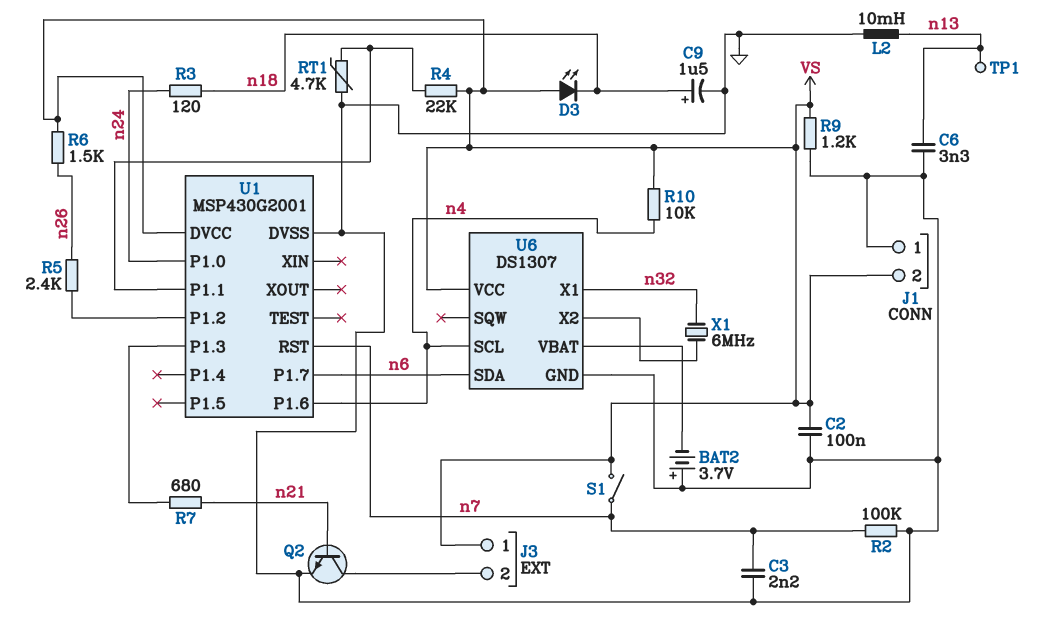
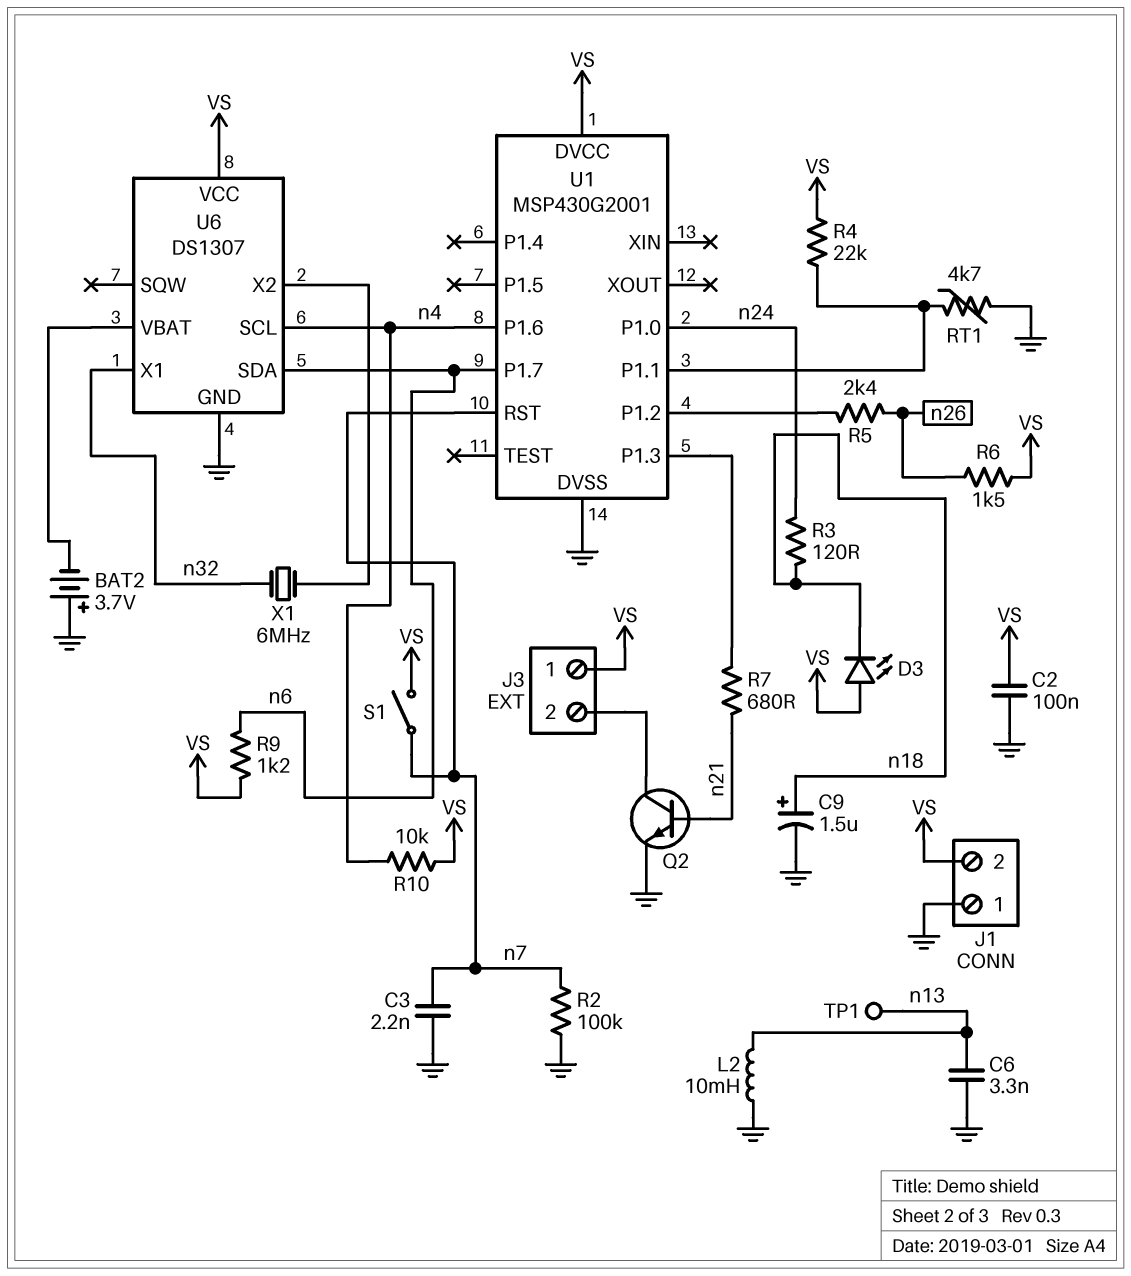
R9: 1.2k (GND, VS) -> 1.2k (VS, n6)

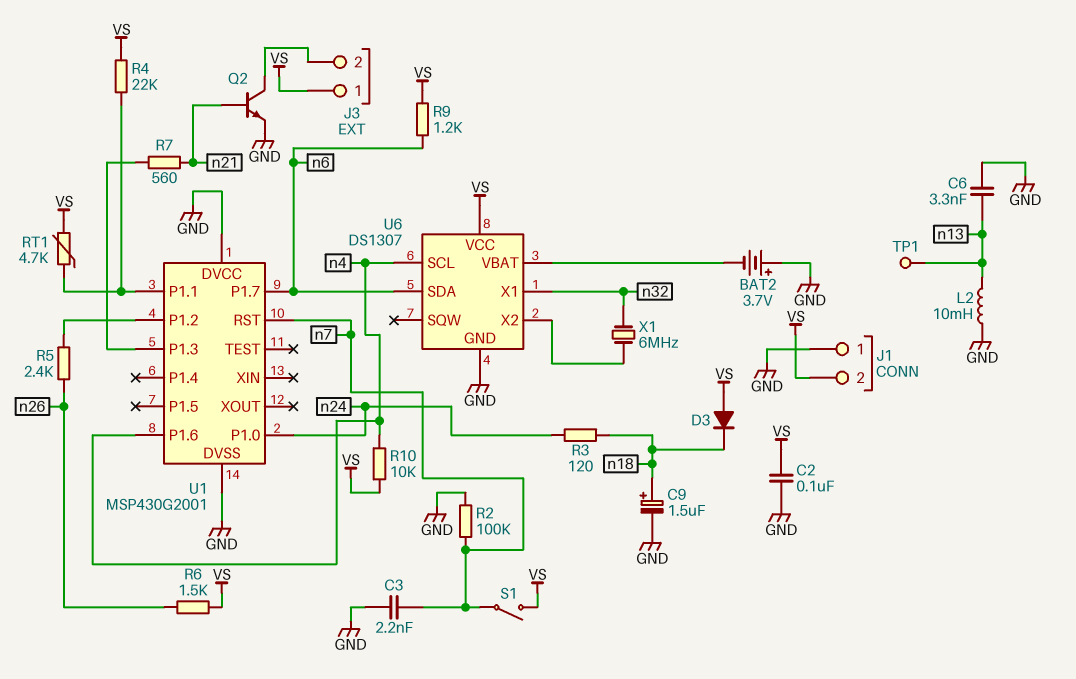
D3: LED (A VS, K n18) -> diode (A VS, K n18)
R7: 680 (U1/P1.3, n21) -> 560 (U1/P1.3, n21)
RT1: 4.7k (GND, U1/P1.1) -> 4.7k (U1/P1.1, VS)
U1 pin DVCC: VS -> GND

